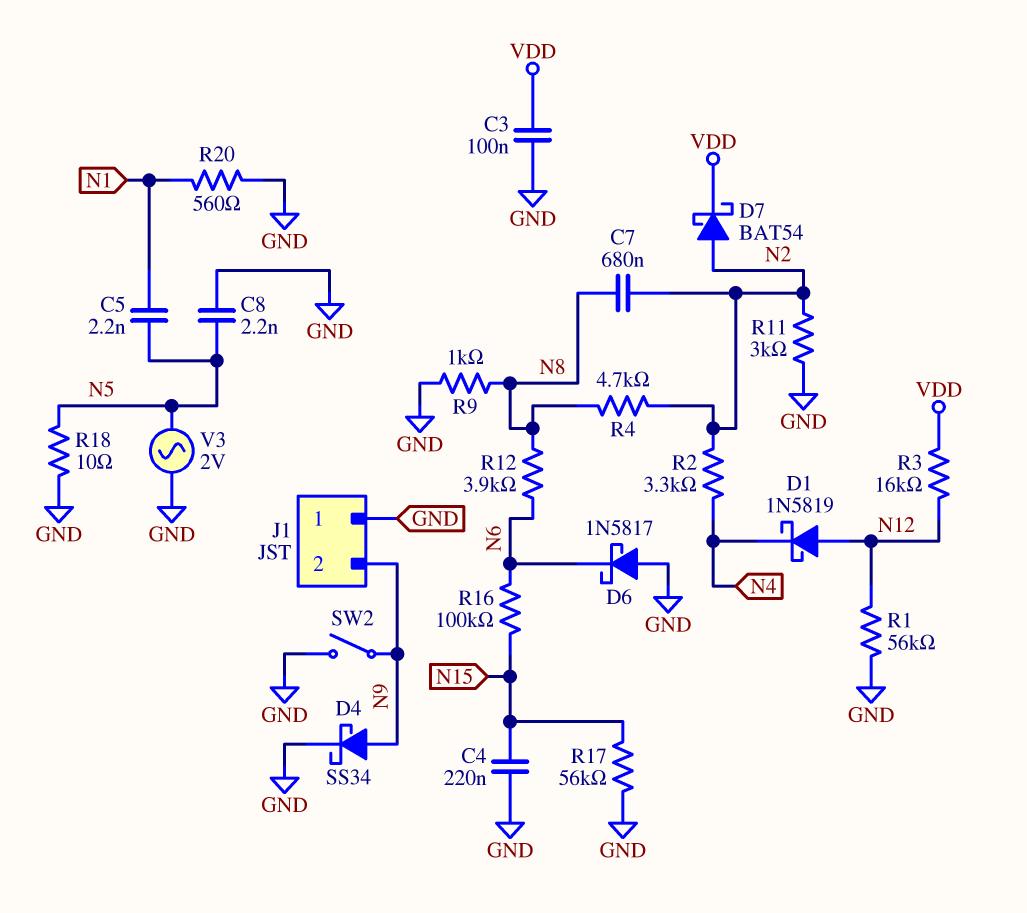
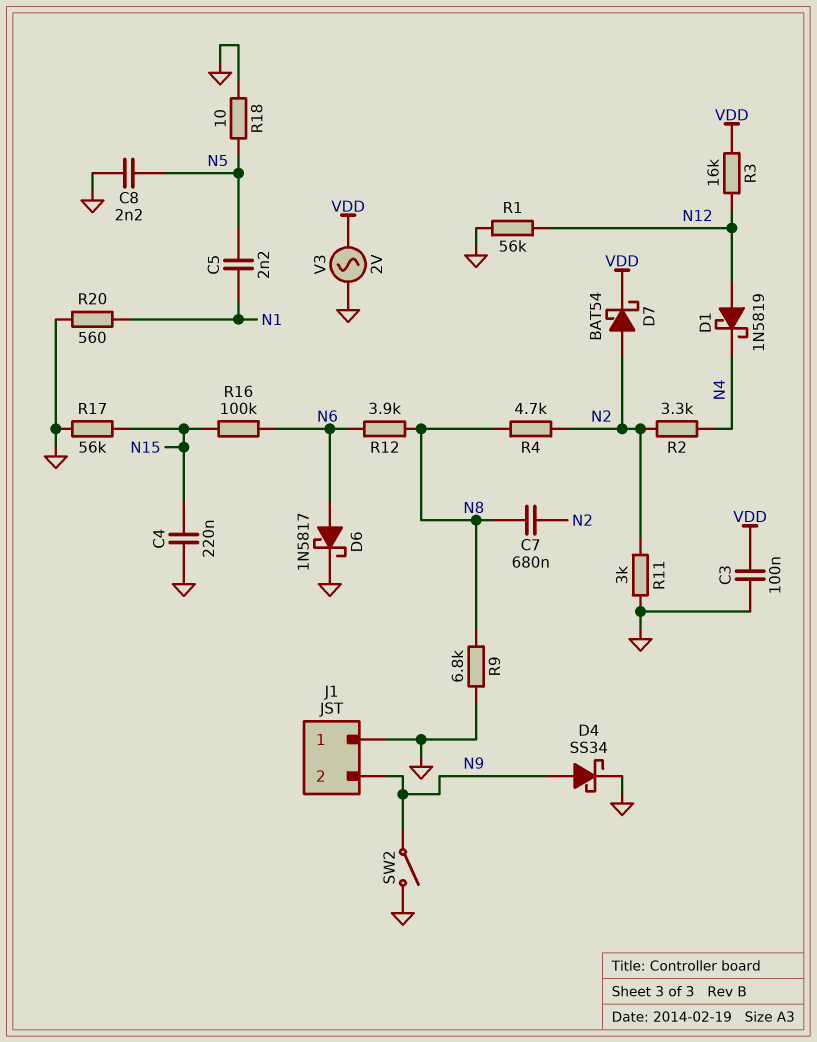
D6: schottky 1N5817 (A GND, K N6) -> schottky 1N5817 (A N6, K GND)
R9: 1k (GND, N8) -> 6.8k (GND, N8)
V3: AC 2V (GND, N5) -> AC 2V (GND, VDD)

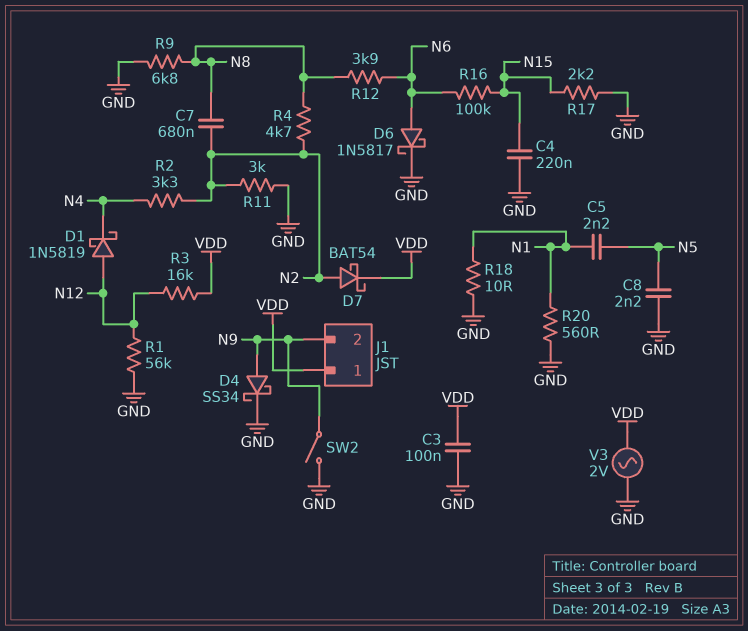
J1 pin 1: GND -> VDD
R17: 56k (GND, N15) -> 2.2k (GND, N15)
R18: 10 (GND, N5) -> 10 (GND, N1)

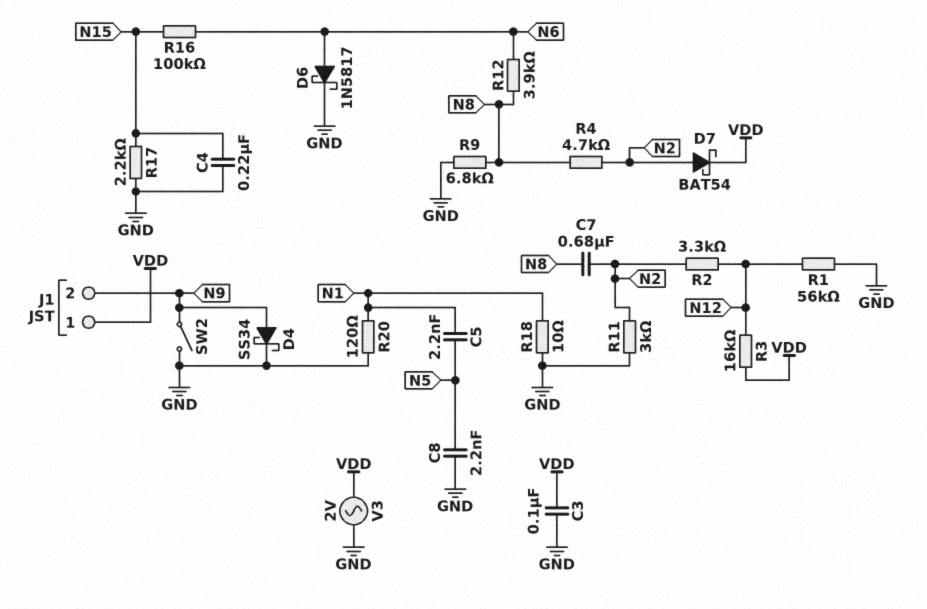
D1: schottky 1N5819 (A N12, K N4) -> none
R2: 3.3k (N2, N4) -> 3.3k (N2, N12)
R20: 560 (GND, N1) -> 120 (GND, N1)

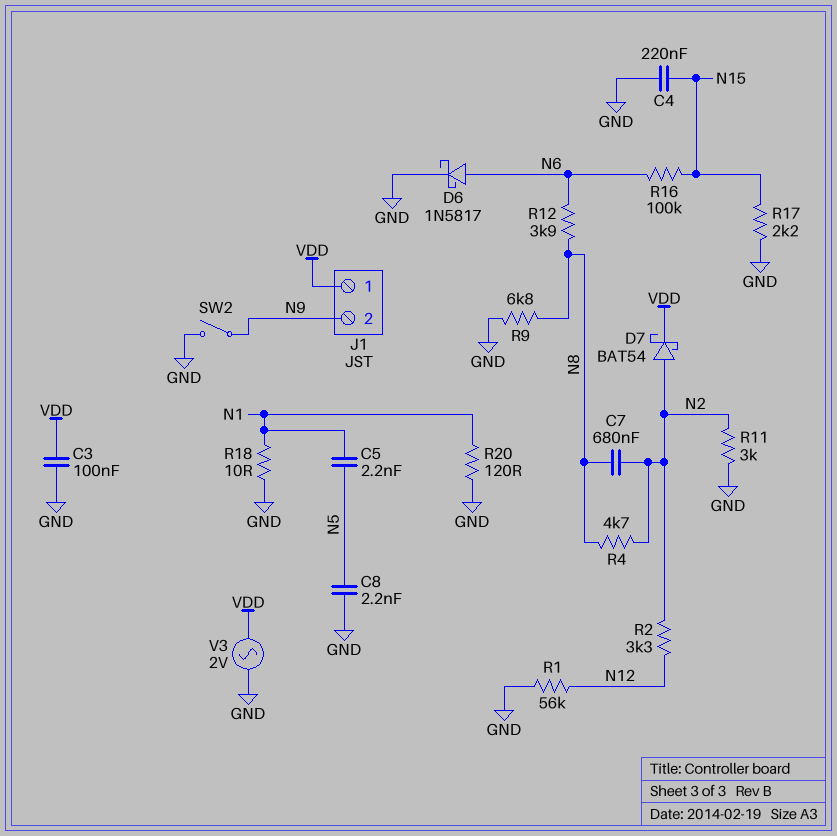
D4: schottky SS34 (A N9, K GND) -> none
R3: 16k (N12, VDD) -> none

